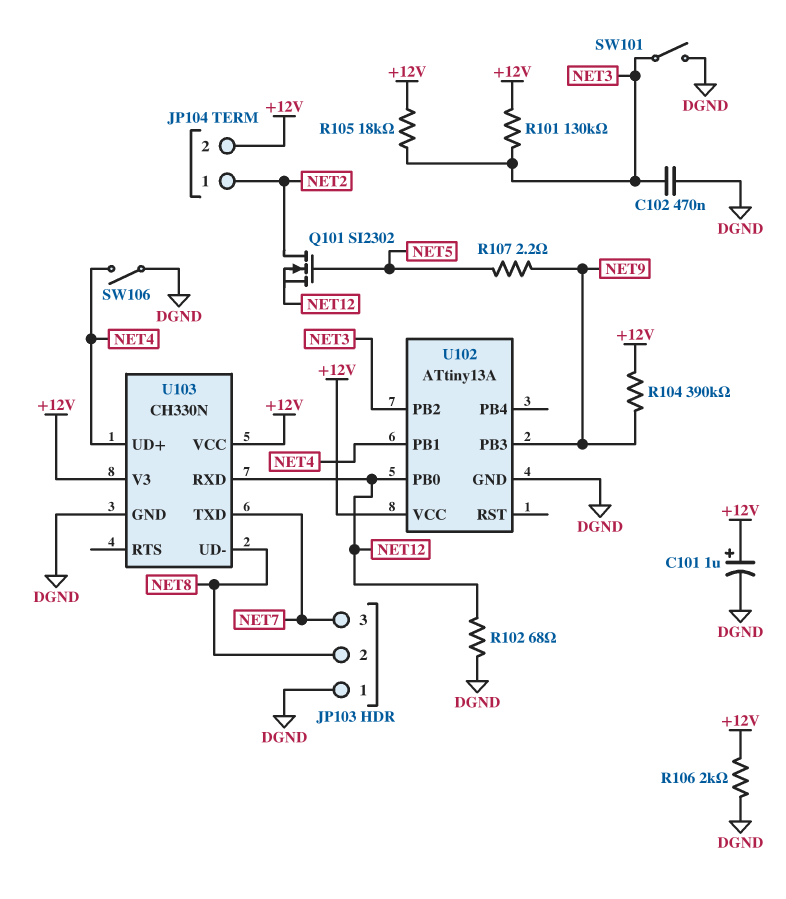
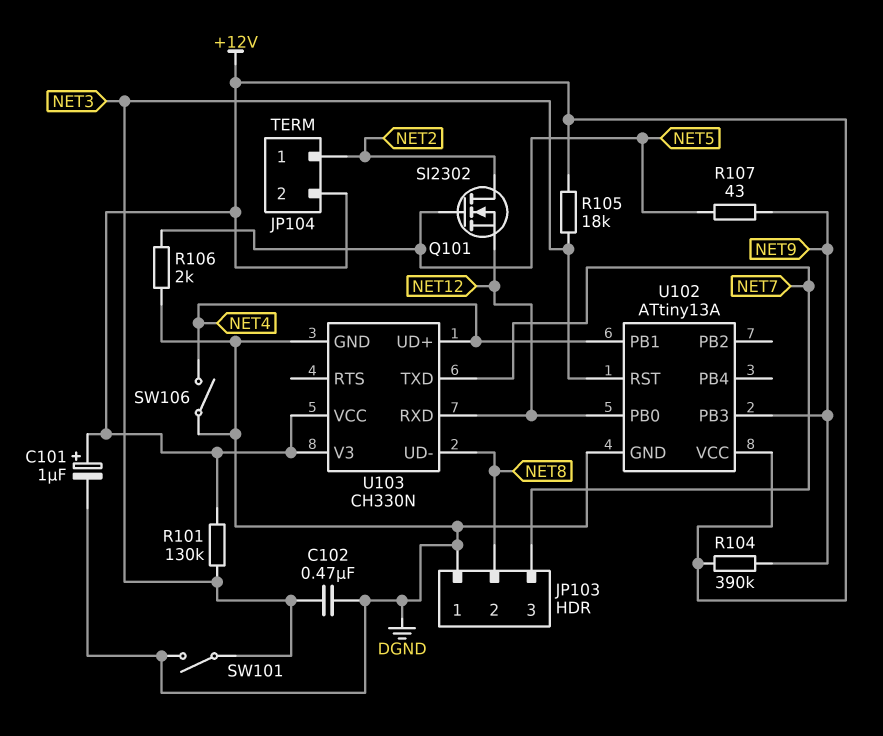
R102: 68 (DGND, NET12) -> none
R106: 2k (+12V, DGND) -> 2k (DGND, NET5)
R107: 2.2 (NET5, NET9) -> 43 (NET5, NET9)
U102 pin PB2: NET3 -> none
U102 pin RST: none -> NET3

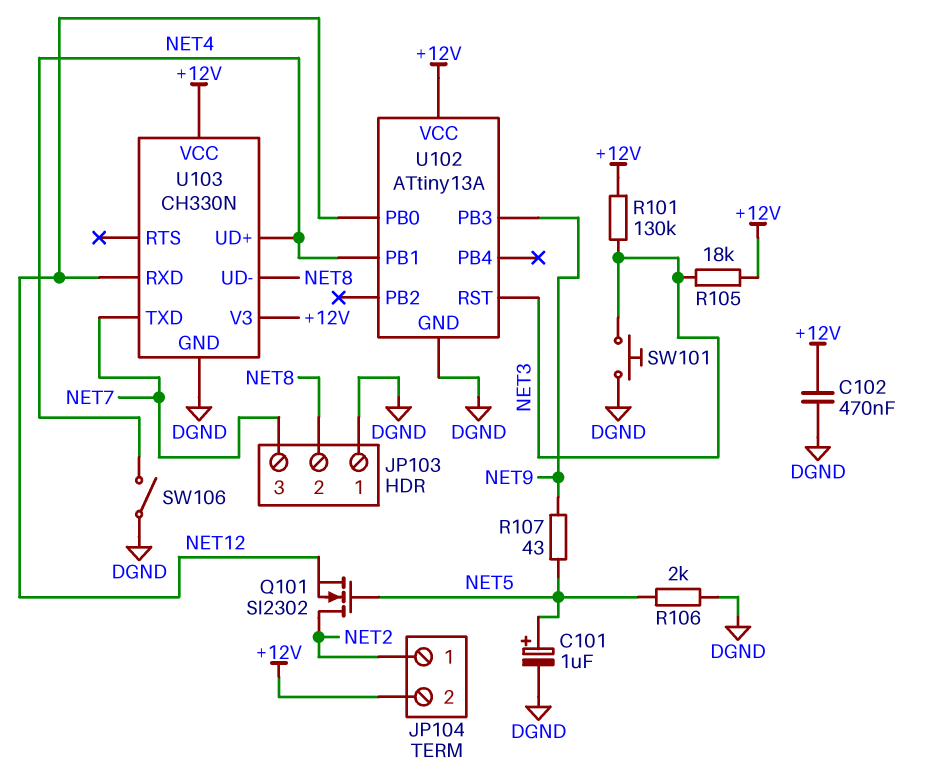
C101: 1uF (plus +12V, minus DGND) -> 1uF (plus NET5, minus DGND)
C102: 470nF (DGND, NET3) -> 470nF (+12V, DGND)
R104: 390k (+12V, NET9) -> none
SW101: switch (DGND, NET3) -> button (DGND, NET3)

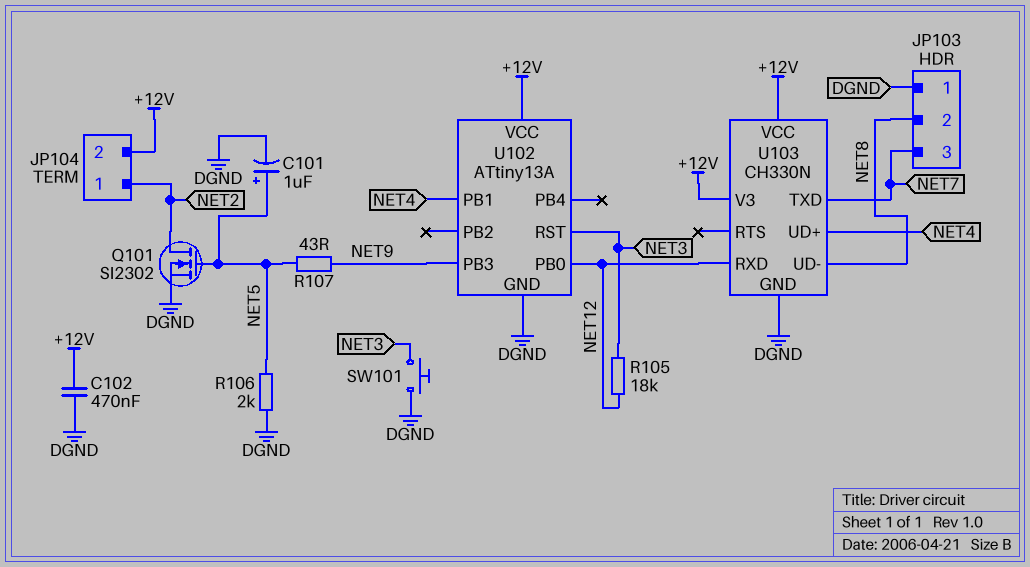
Q101: NMOS SI2302 (G NET5, D NET2, S NET12) -> NMOS SI2302 (G NET5, D NET2, S DGND)
R101: 130k (+12V, NET3) -> none
R105: 18k (+12V, NET3) -> 18k (NET3, NET12)
SW106: switch (DGND, NET4) -> none

